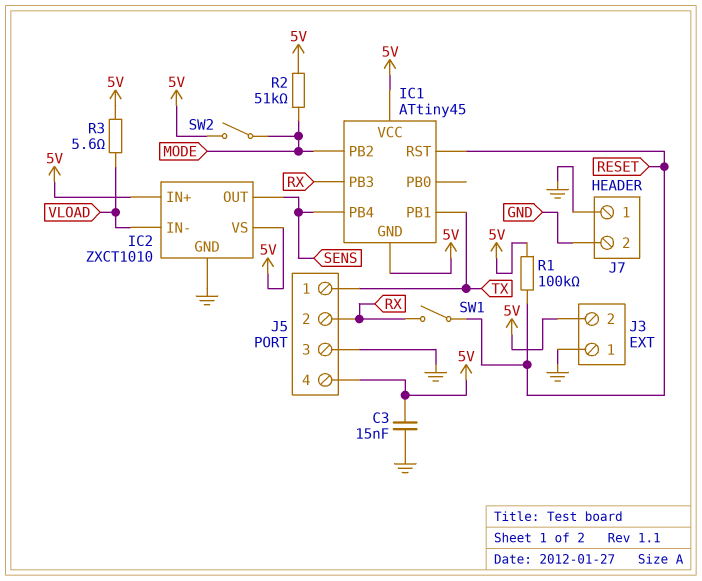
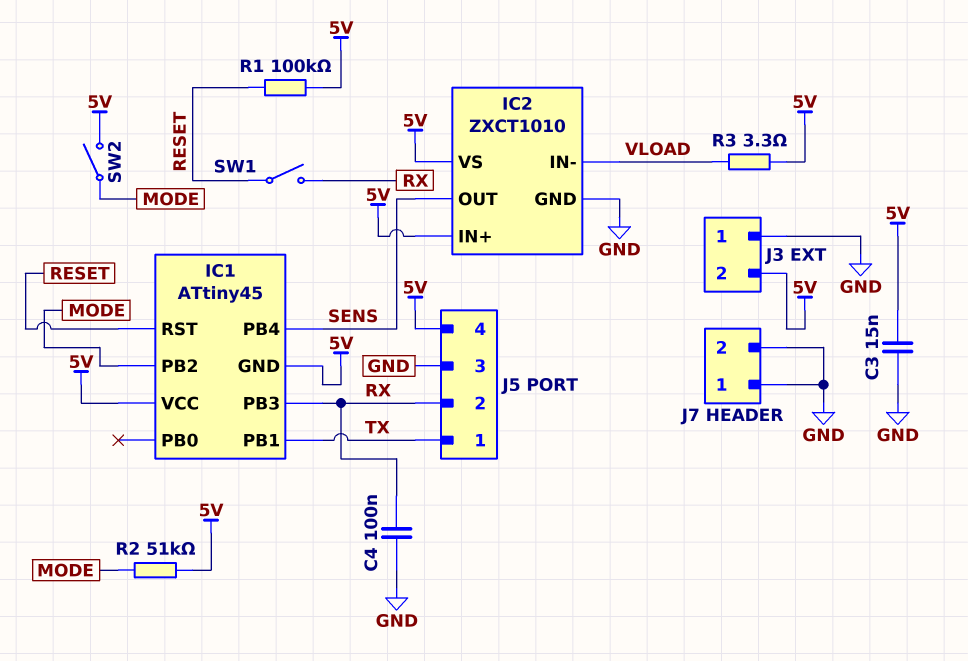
C4: none -> 100nF (GND, RX)
R3: 5.6 (5V, VLOAD) -> 3.3 (5V, VLOAD)

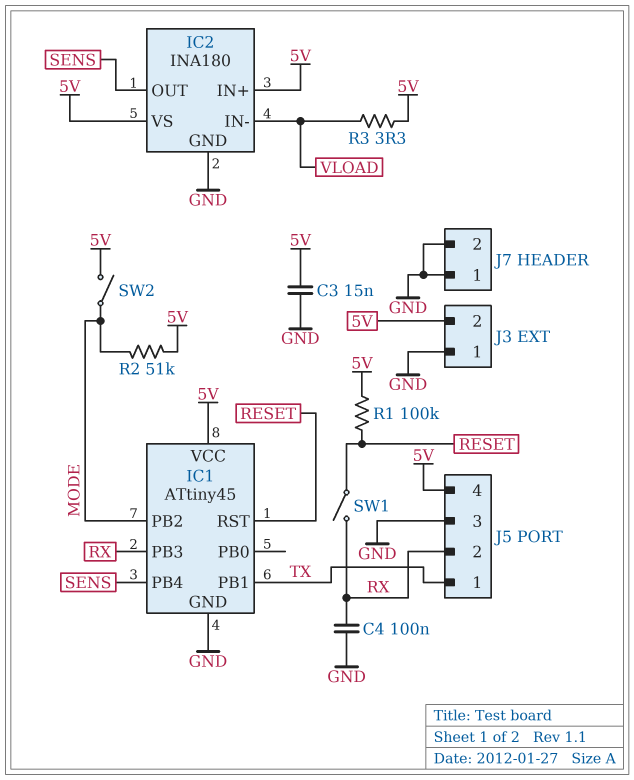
IC1 pin GND: 5V -> GND
IC2: ZXCT1010 -> INA180

